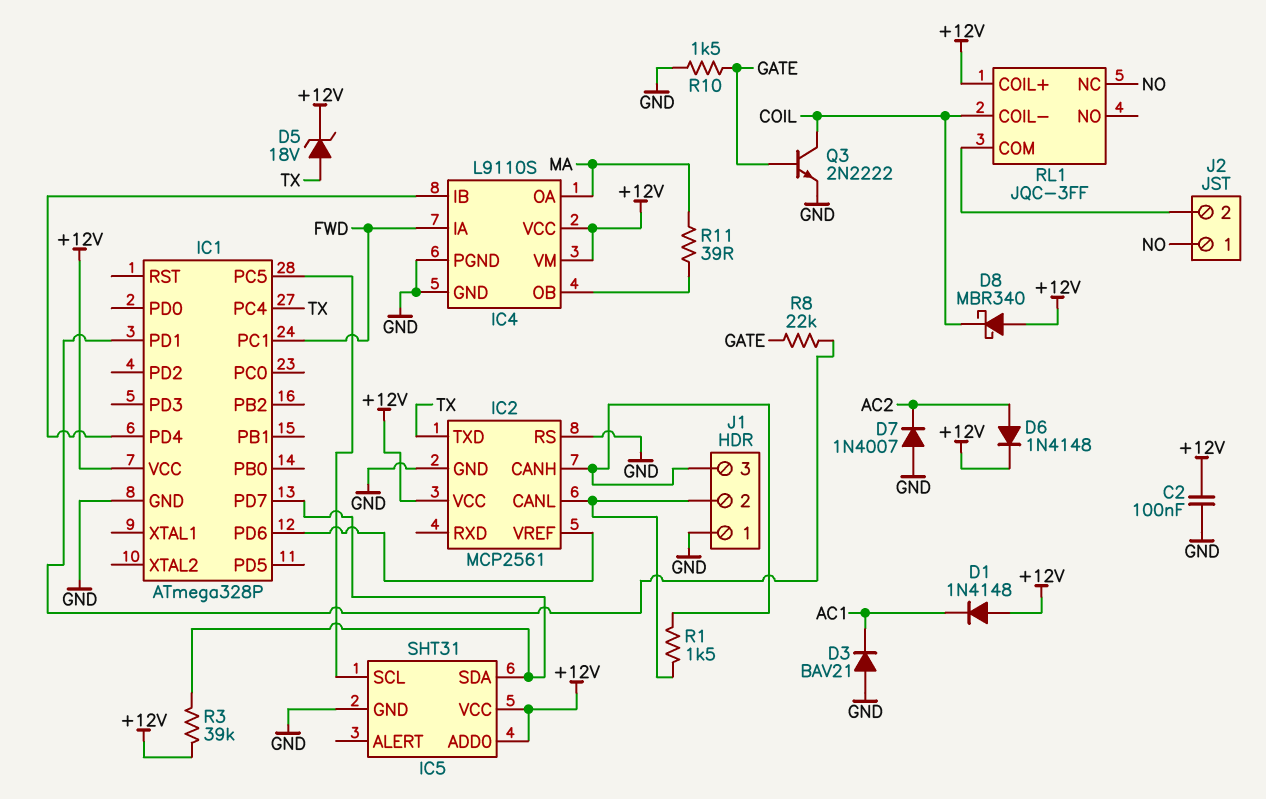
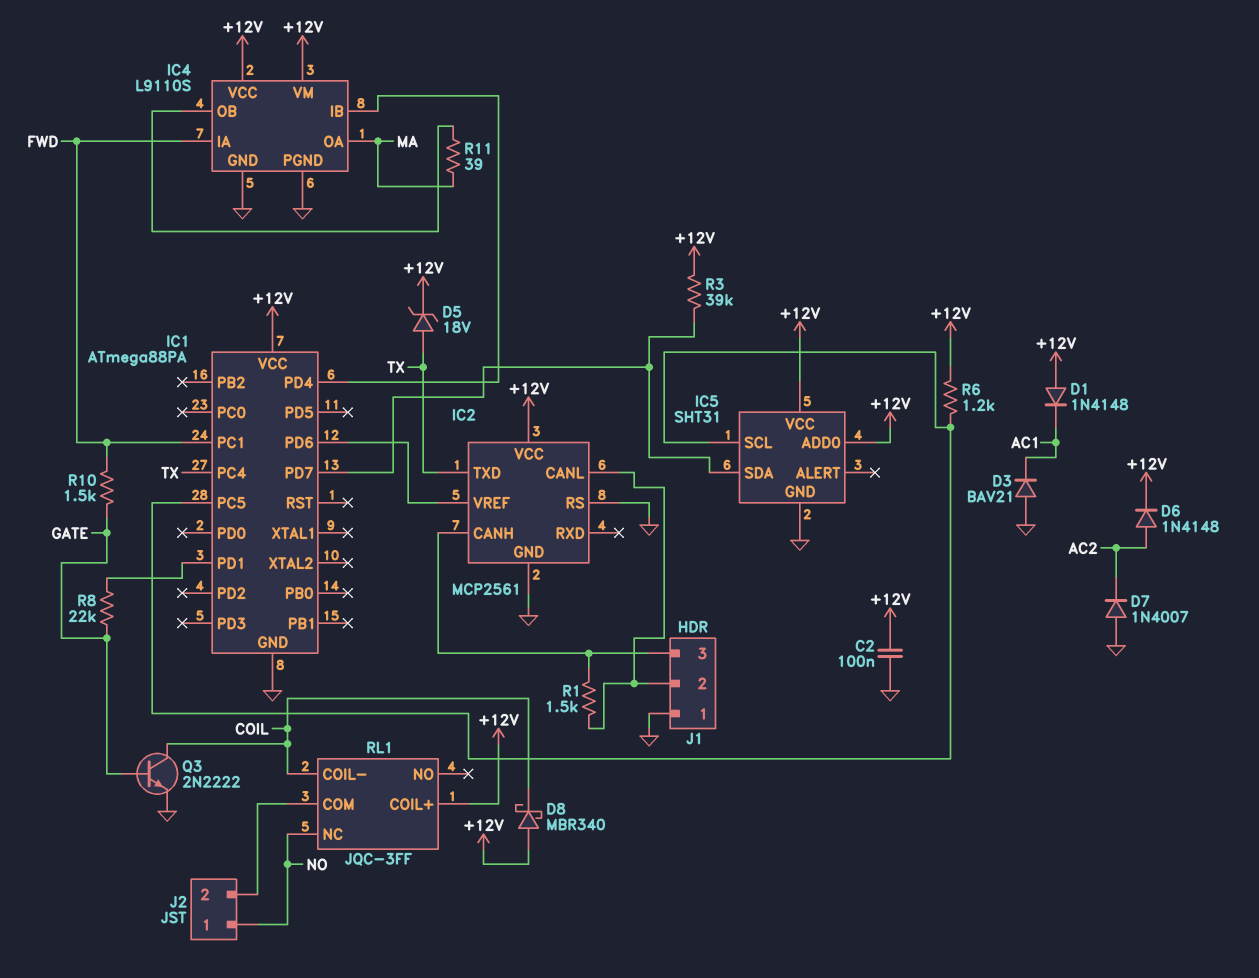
IC1: ATmega328P -> ATmega88PA
R6: none -> 1.2k (+12V, IC1/PC5)
R10: 1.5k (GATE, GND) -> 1.5k (FWD, GATE)

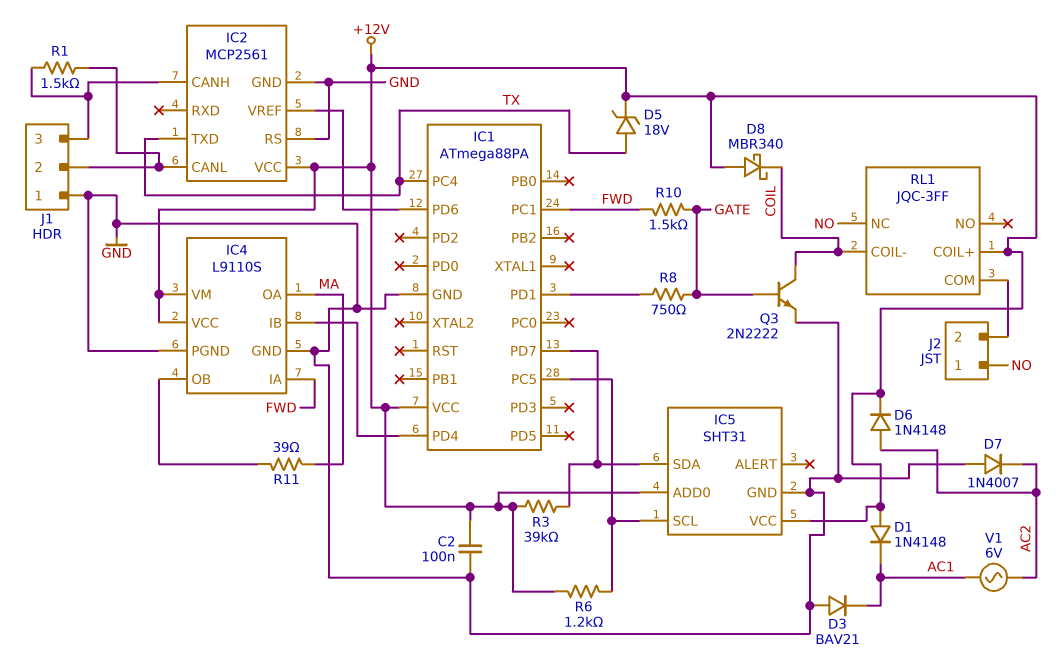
R8: 22k (GATE, IC1/PD1) -> 750 (GATE, IC1/PD1)
V1: none -> AC 6V (AC1, AC2)

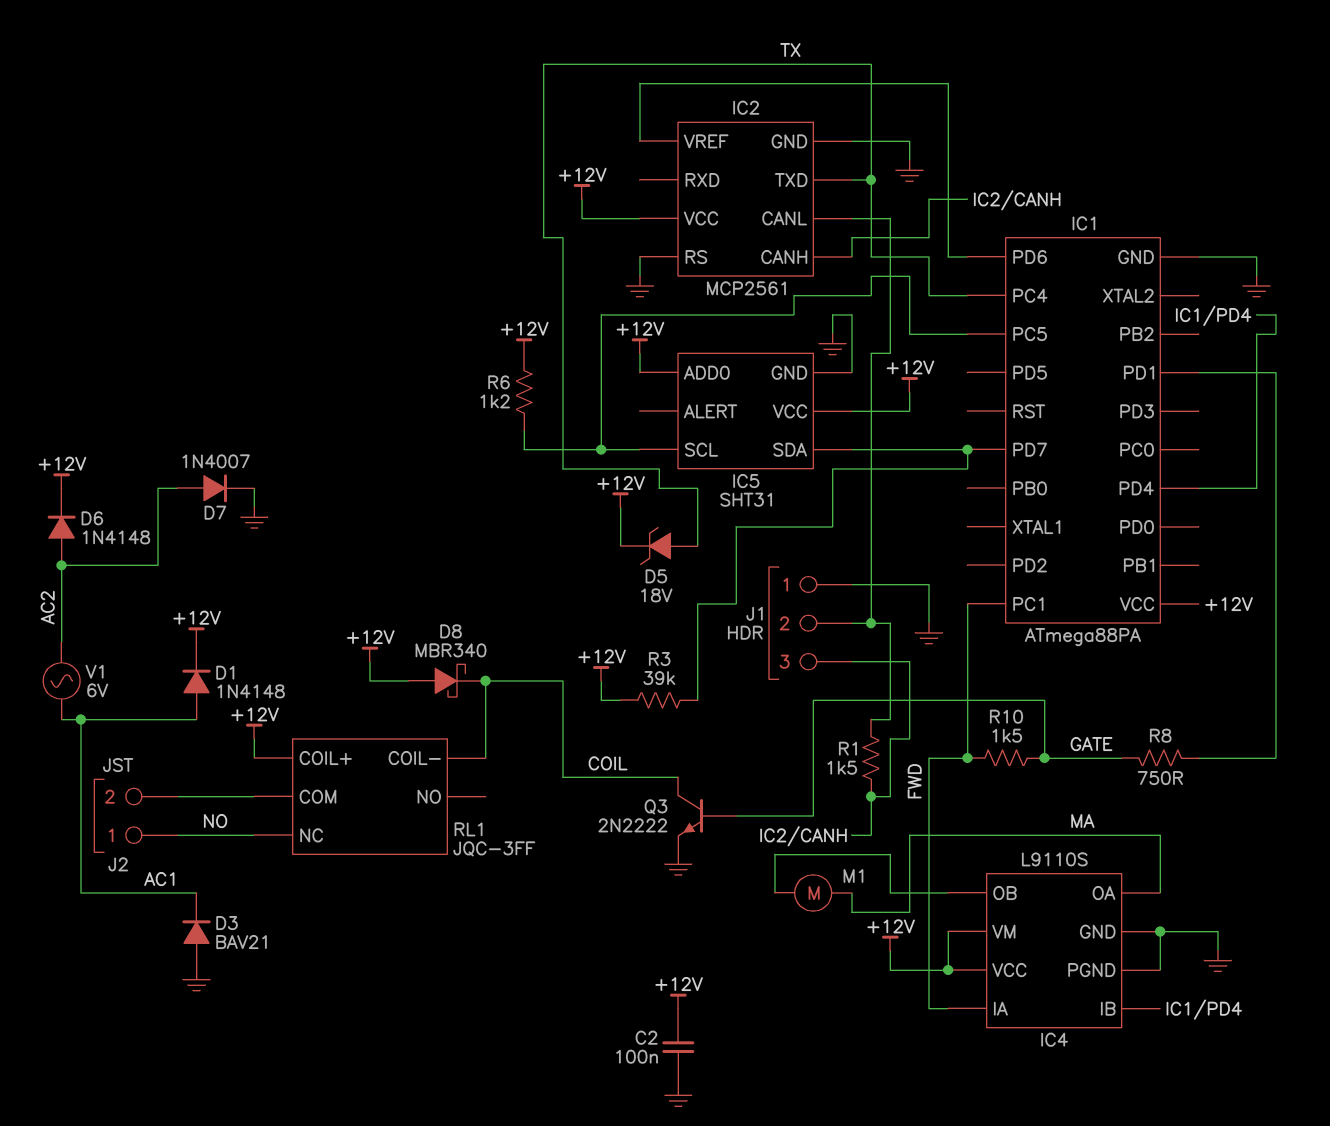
D1: diode 1N4148 (A +12V, K AC1) -> diode 1N4148 (A AC1, K +12V)
D7: diode 1N4007 (A GND, K AC2) -> diode 1N4007 (A AC2, K GND)
M1: none -> motor (IC4/OB, MA)
R11: 39 (IC4/OB, MA) -> none

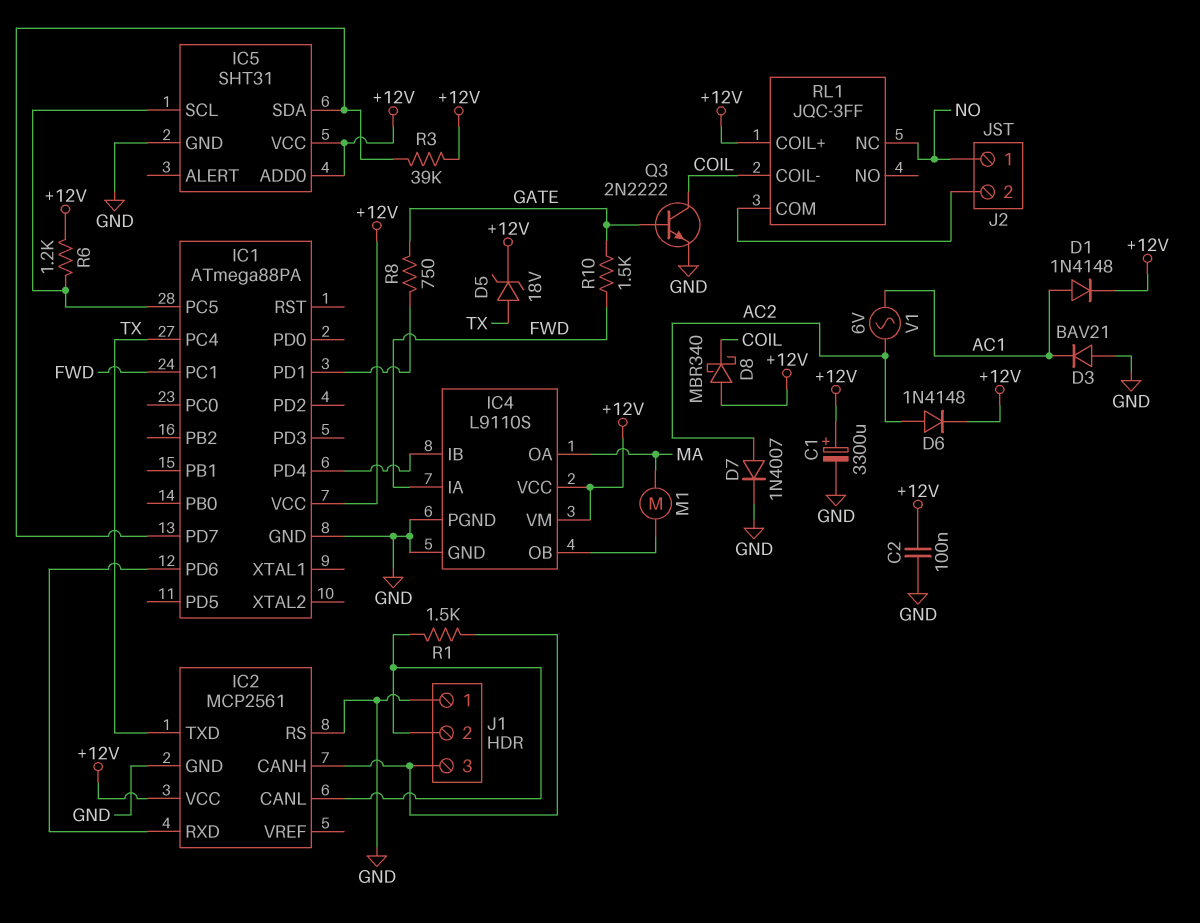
C1: none -> 3300uF (plus +12V, minus GND)
IC2 pin RXD: none -> IC1/PD6
IC2 pin VREF: IC1/PD6 -> none

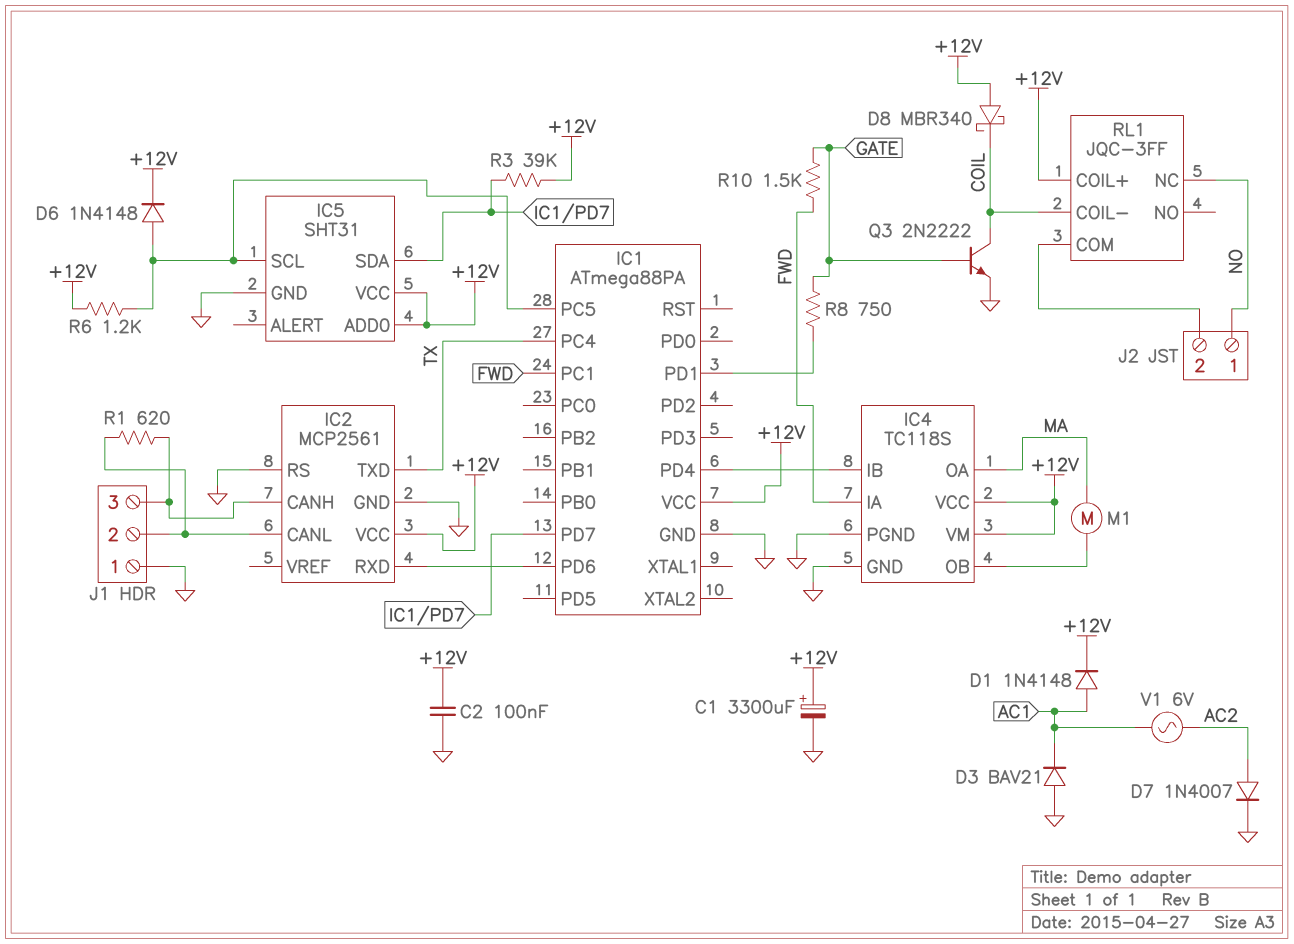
D5: zener 18V (A TX, K +12V) -> none
D6: diode 1N4148 (A AC2, K +12V) -> diode 1N4148 (A IC1/PC5, K +12V)
IC4: L9110S -> TC118S
R1: 1.5k (IC2/CANH, IC2/CANL) -> 620 (IC2/CANH, IC2/CANL)

